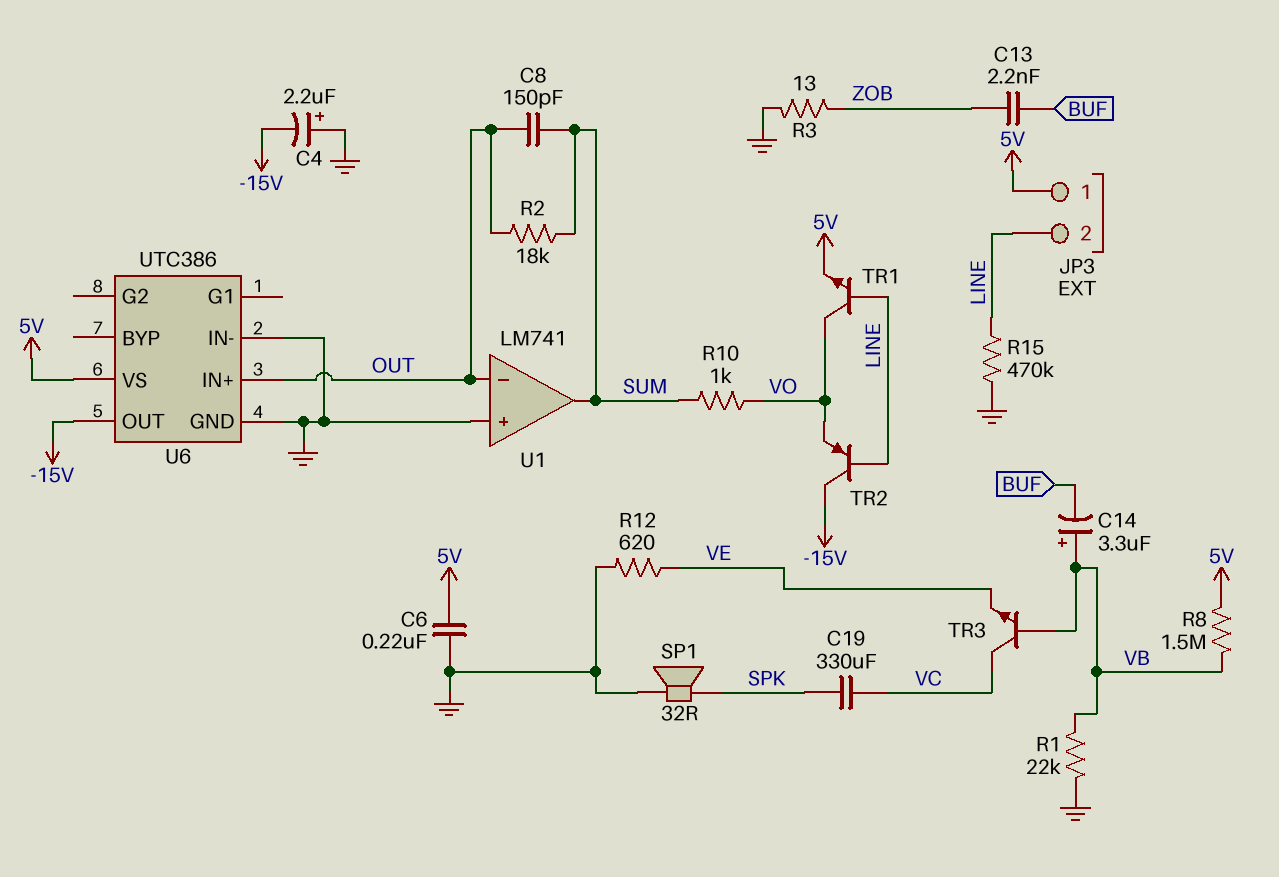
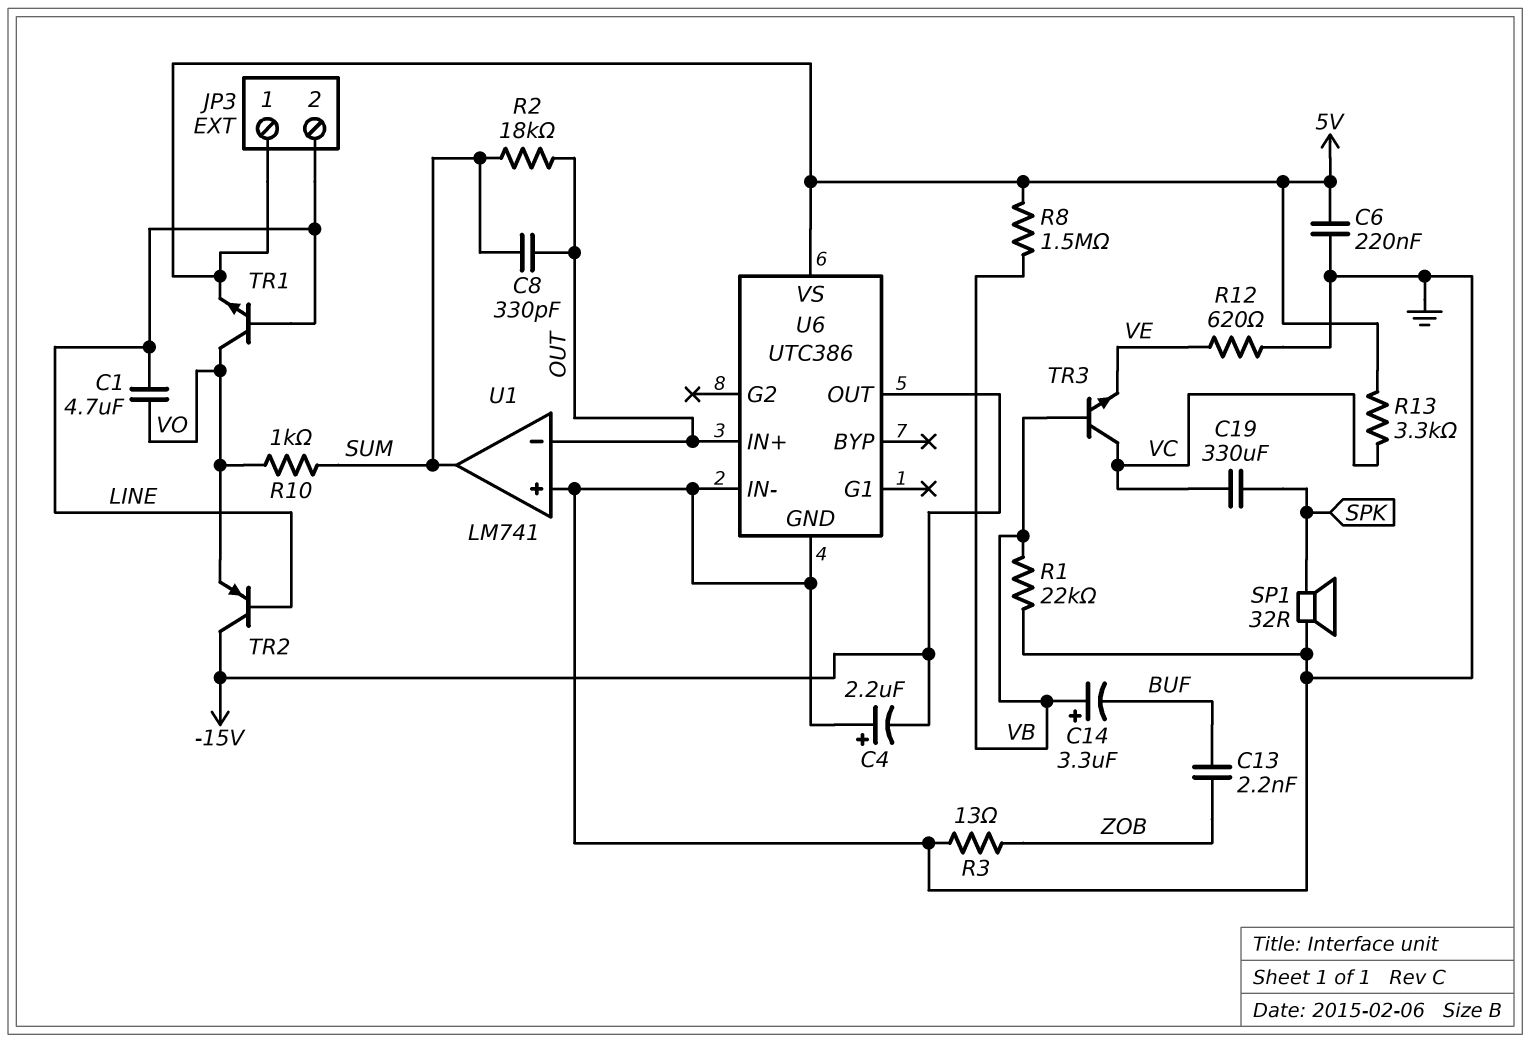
C1: none -> 4.7uF (LINE, VO)
C8: 150pF (OUT, SUM) -> 330pF (OUT, SUM)
R13: none -> 3.3k (5V, VC)
R15: 470k (GND, LINE) -> none

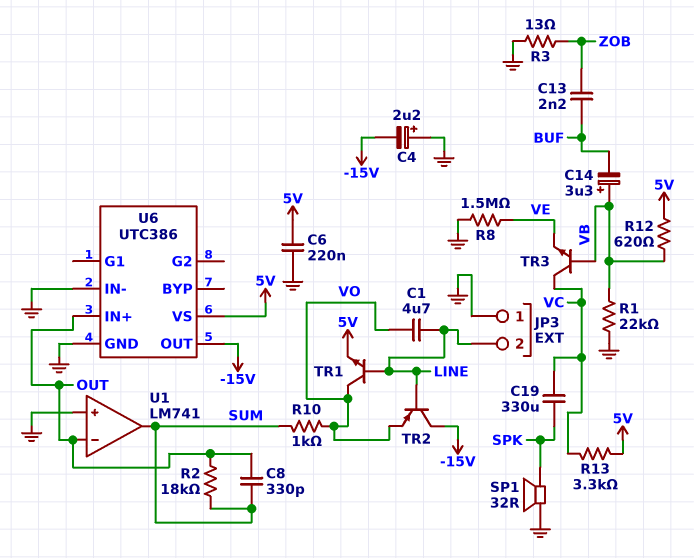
JP3 pin 1: 5V -> GND
R8: 1.5M (5V, VB) -> 1.5M (GND, VE)
R12: 620 (GND, VE) -> 620 (5V, VB)

